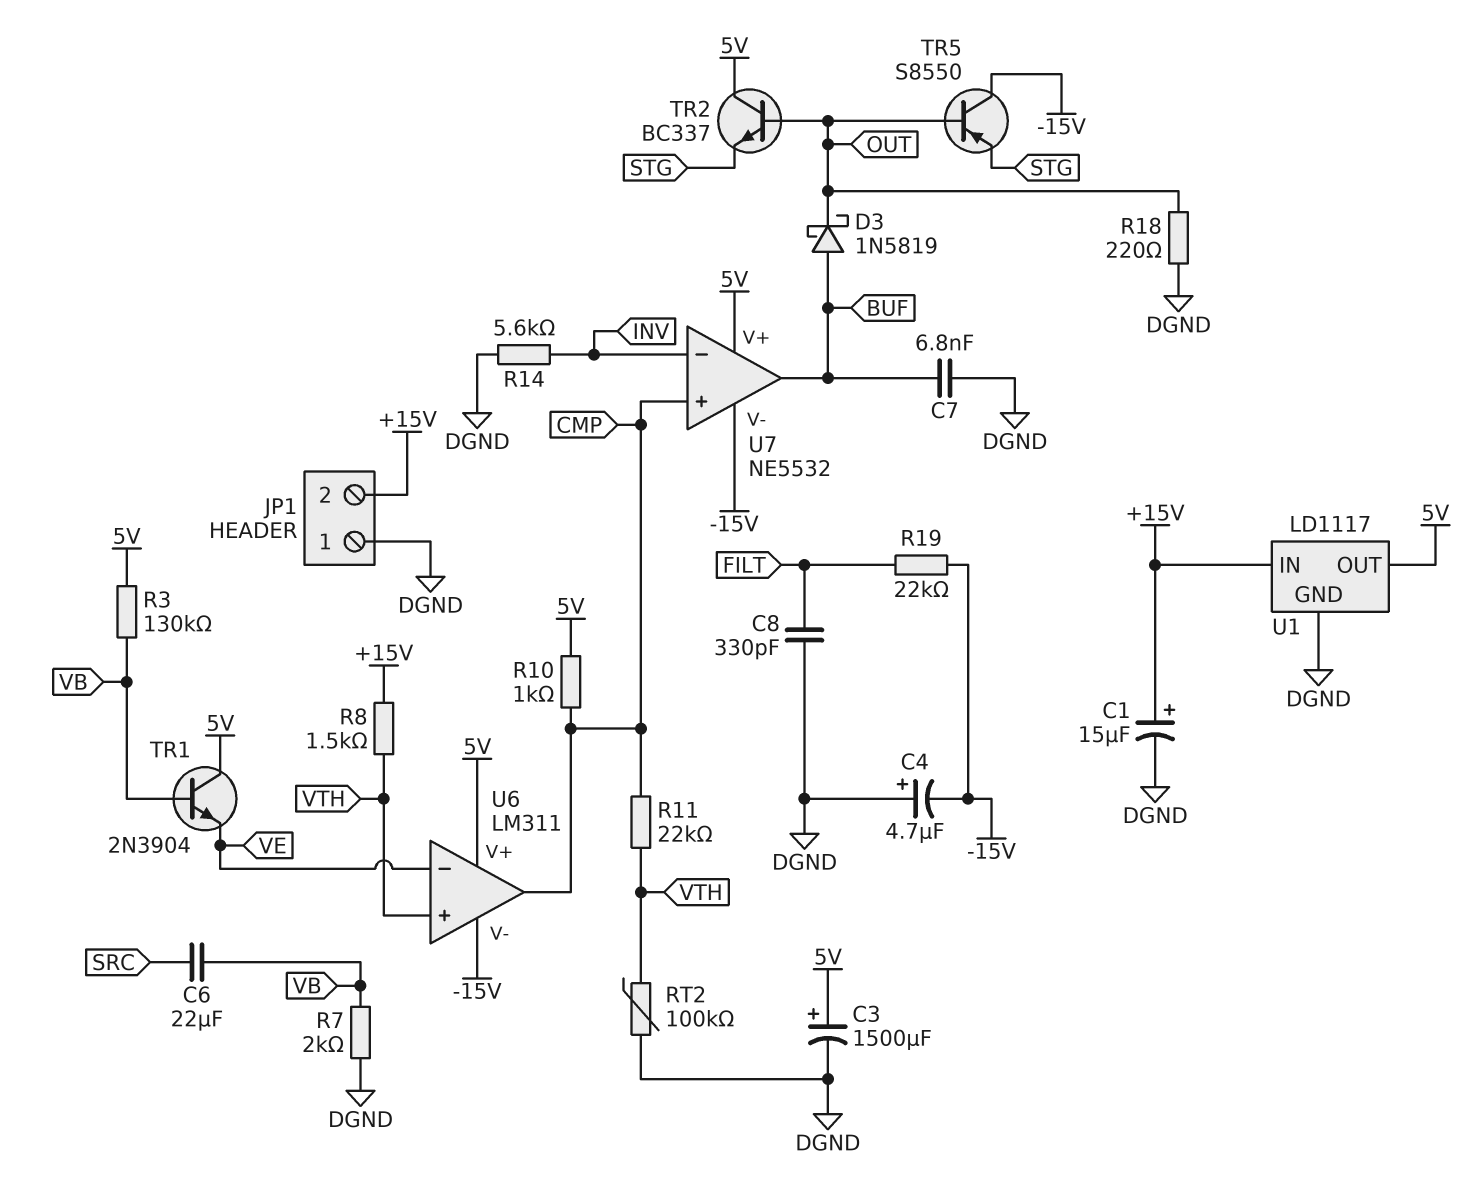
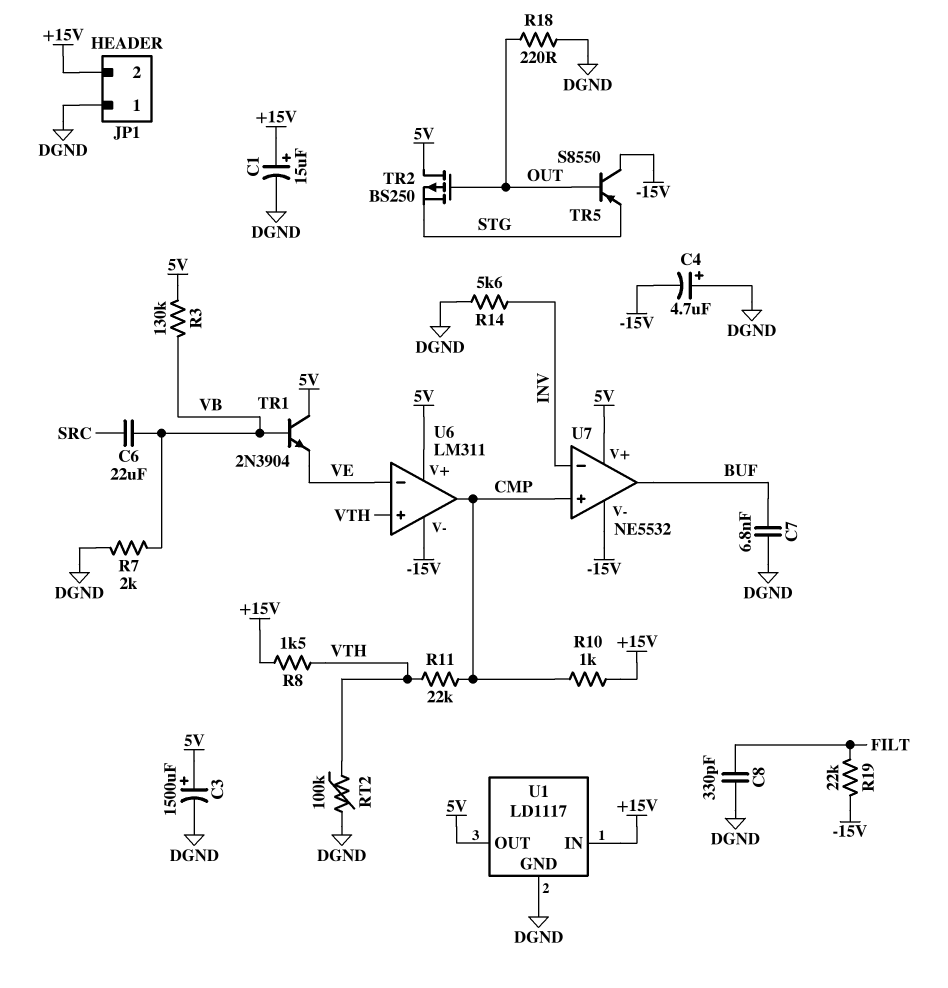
D3: schottky 1N5819 (A BUF, K OUT) -> none
R10: 1k (5V, CMP) -> 1k (+15V, CMP)
TR2: NPN BC337 (B OUT, C 5V, E STG) -> PMOS BS250 (G OUT, D 5V, S STG)

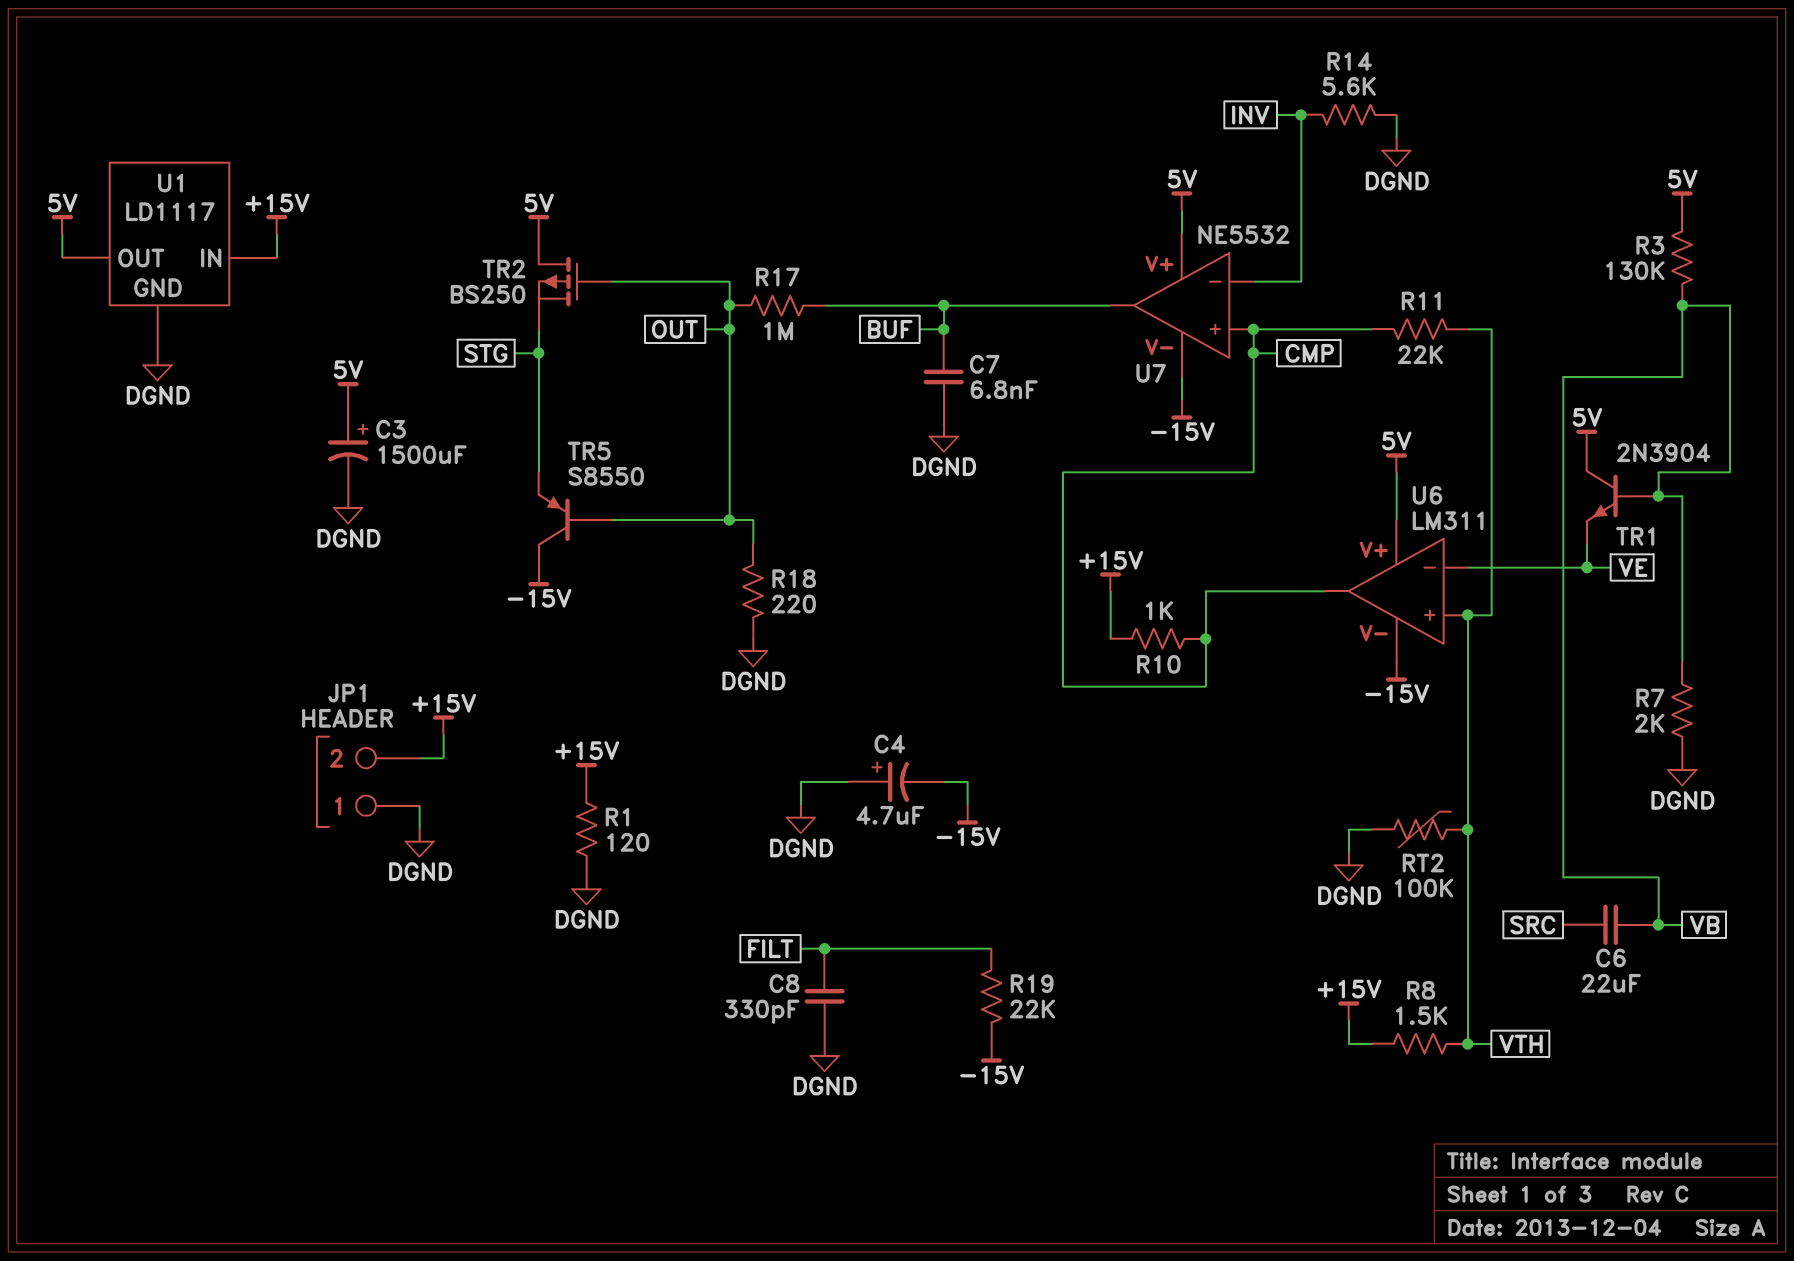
C1: 15uF (plus +15V, minus DGND) -> none
R1: none -> 120 (+15V, DGND)
R17: none -> 1M (BUF, OUT)

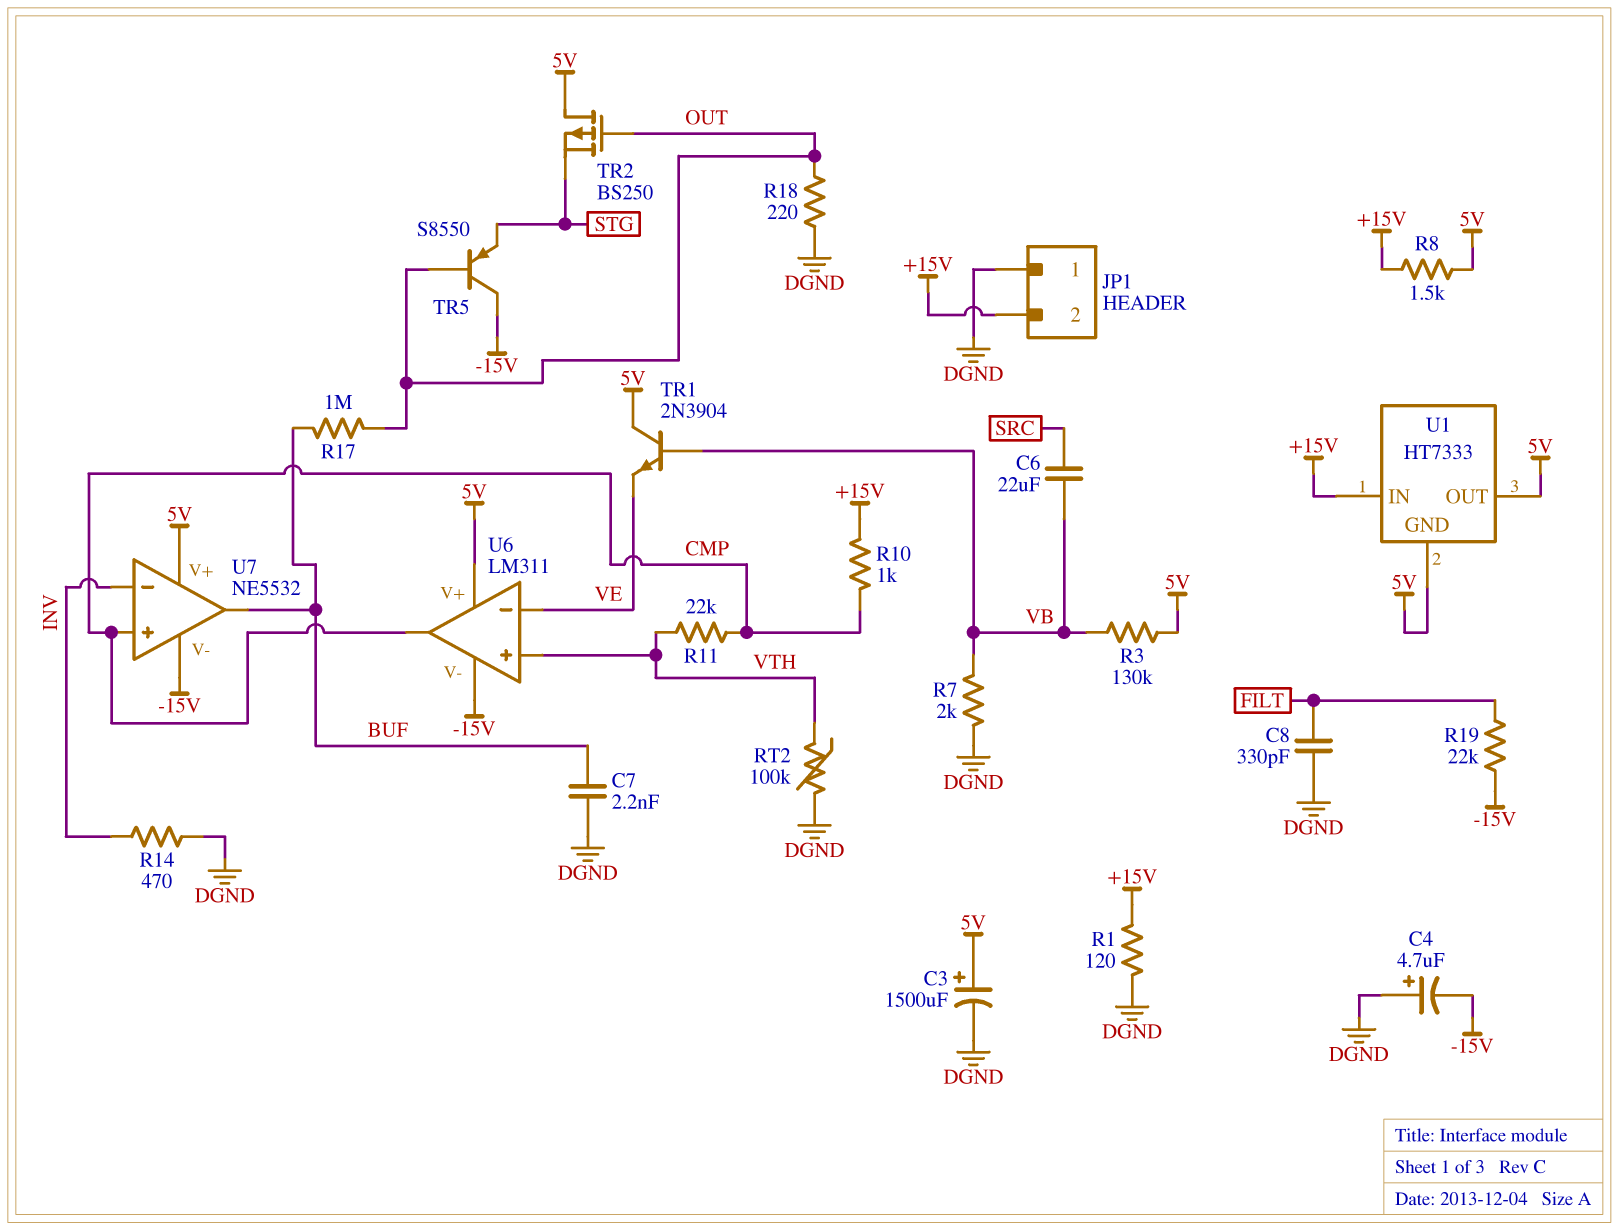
C7: 6.8nF (BUF, DGND) -> 2.2nF (BUF, DGND)
R8: 1.5k (+15V, VTH) -> 1.5k (+15V, 5V)
R14: 5.6k (DGND, INV) -> 470 (DGND, INV)
U1: LD1117 -> HT7333
U1 pin GND: DGND -> 5V

